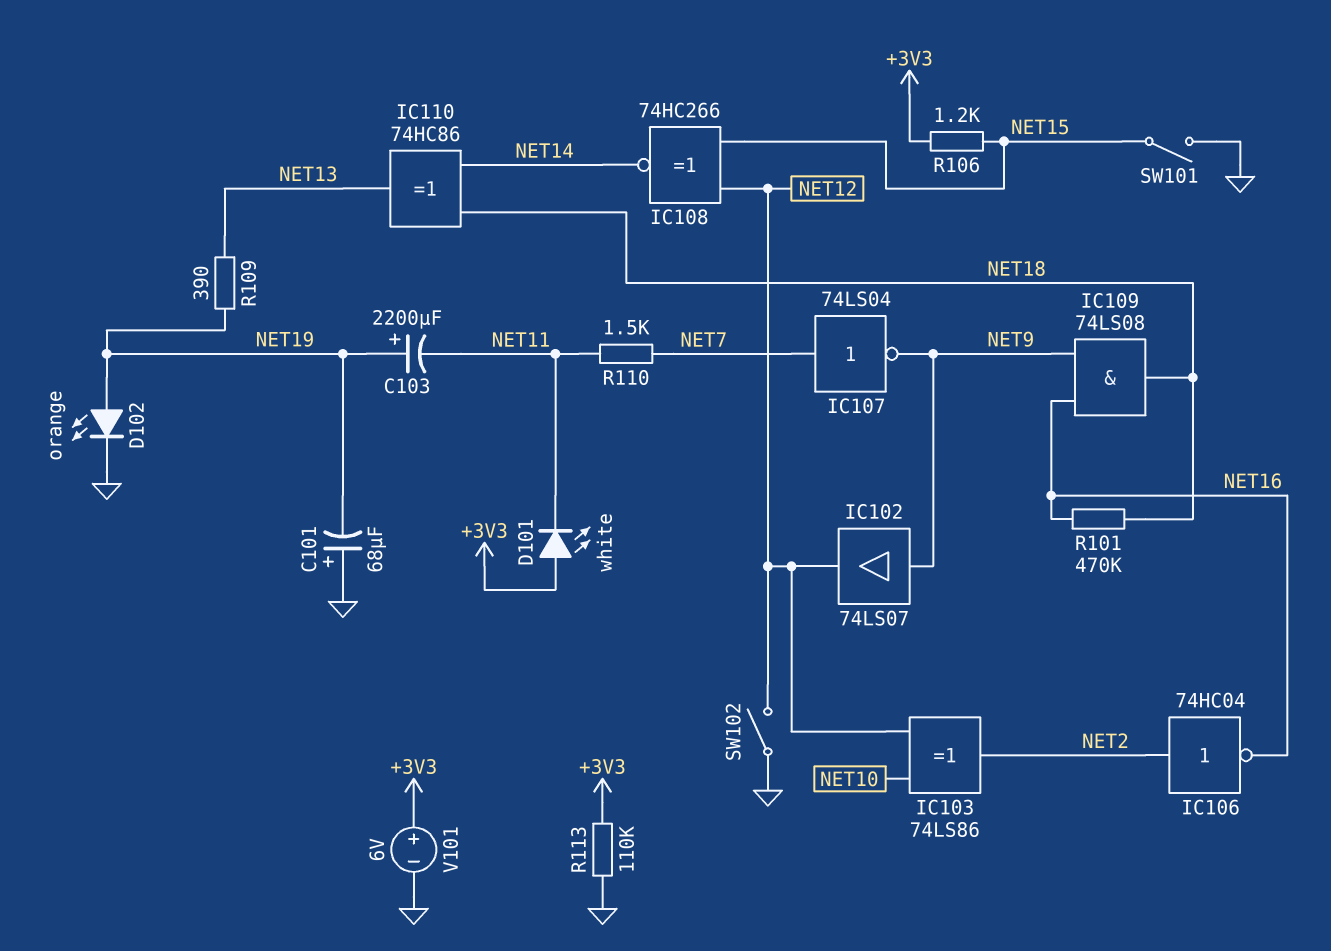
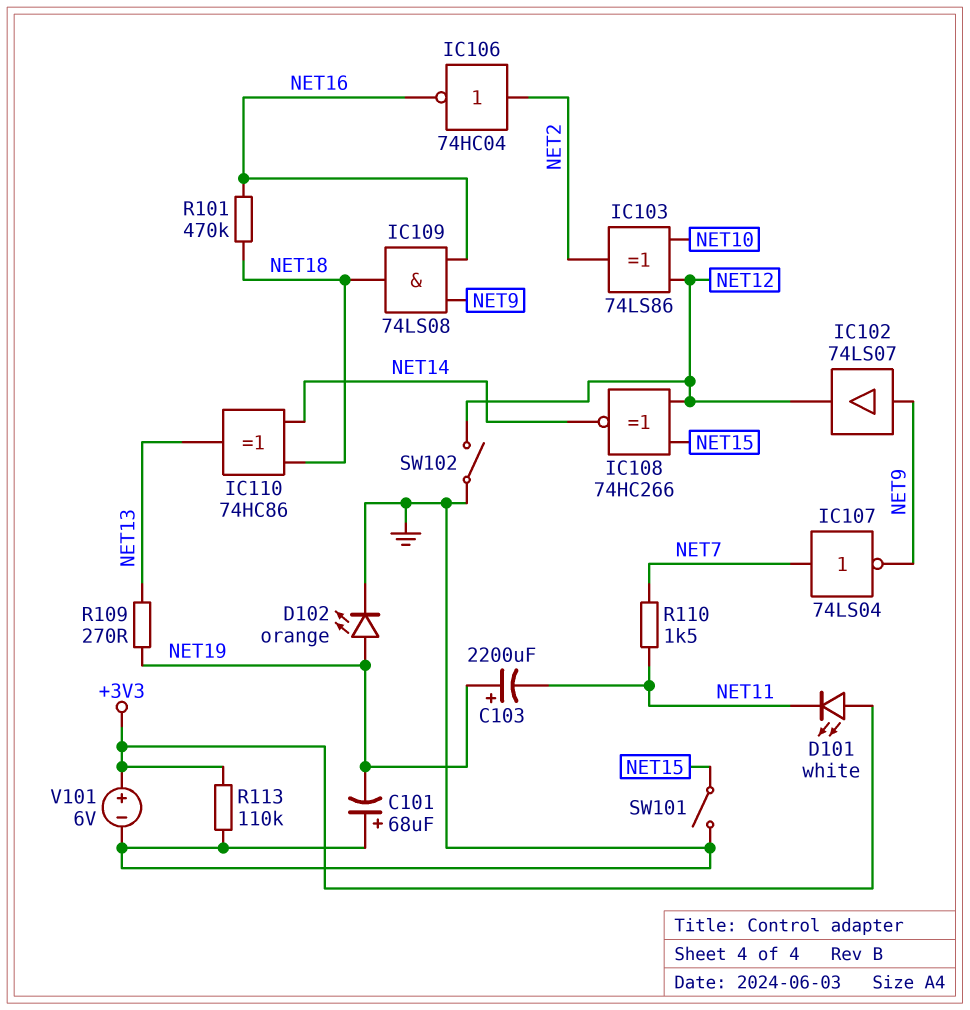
R106: 1.2k (+3V3, NET15) -> none
R109: 390 (NET13, NET19) -> 270 (NET13, NET19)

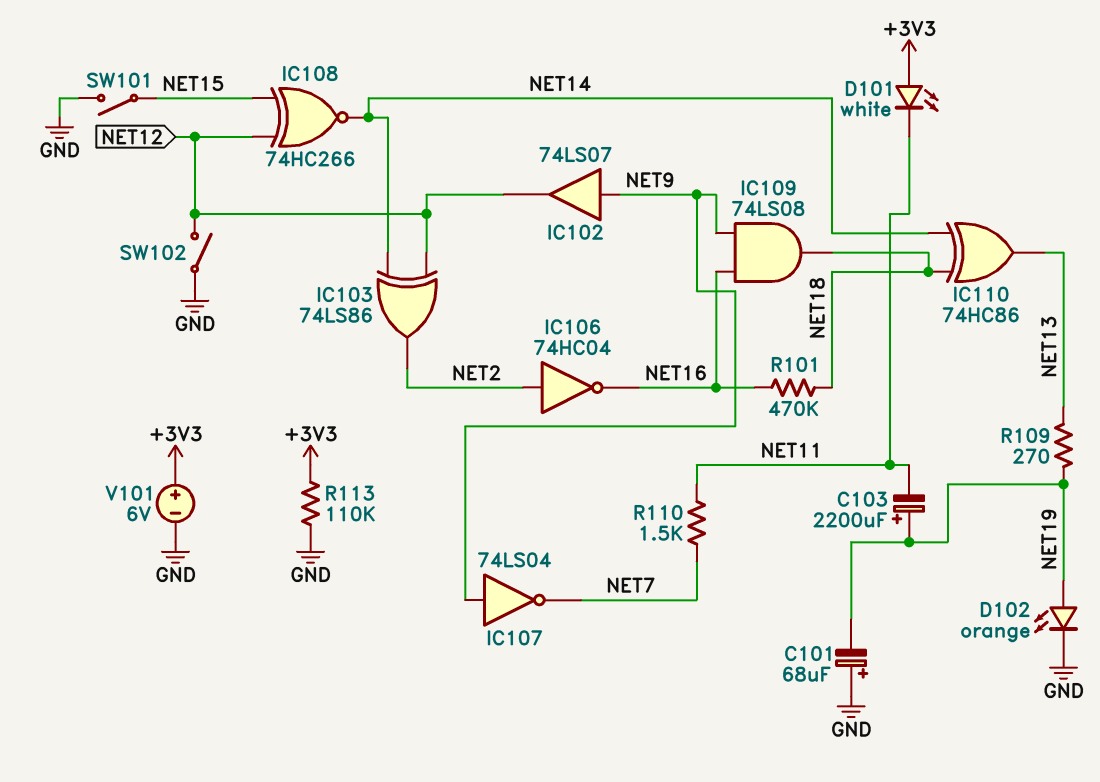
IC103: XOR 74LS86 (in NET10, in NET12, out NET2) -> XOR 74LS86 (in NET12, in NET14, out NET2)
IC107: NOT 74LS04 (in NET7, out NET9) -> NOT 74LS04 (in NET9, out NET7)

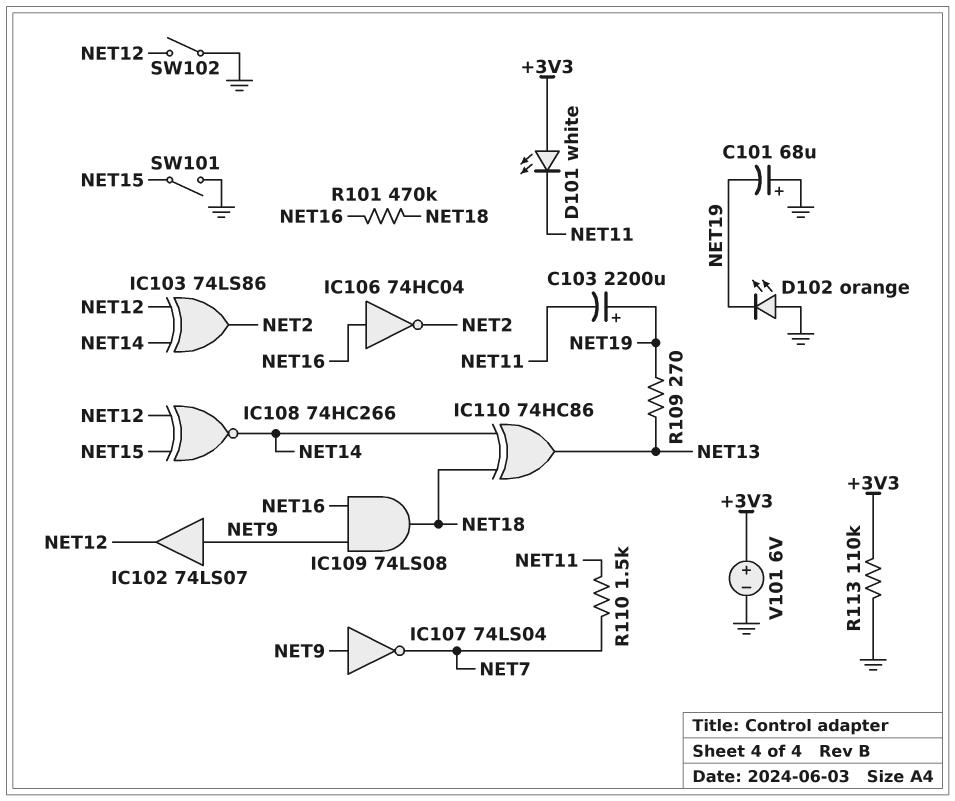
D102: LED orange (A NET19, K GND) -> LED orange (A GND, K NET19)
IC106: NOT 74HC04 (in NET2, out NET16) -> NOT 74HC04 (in NET16, out NET2)

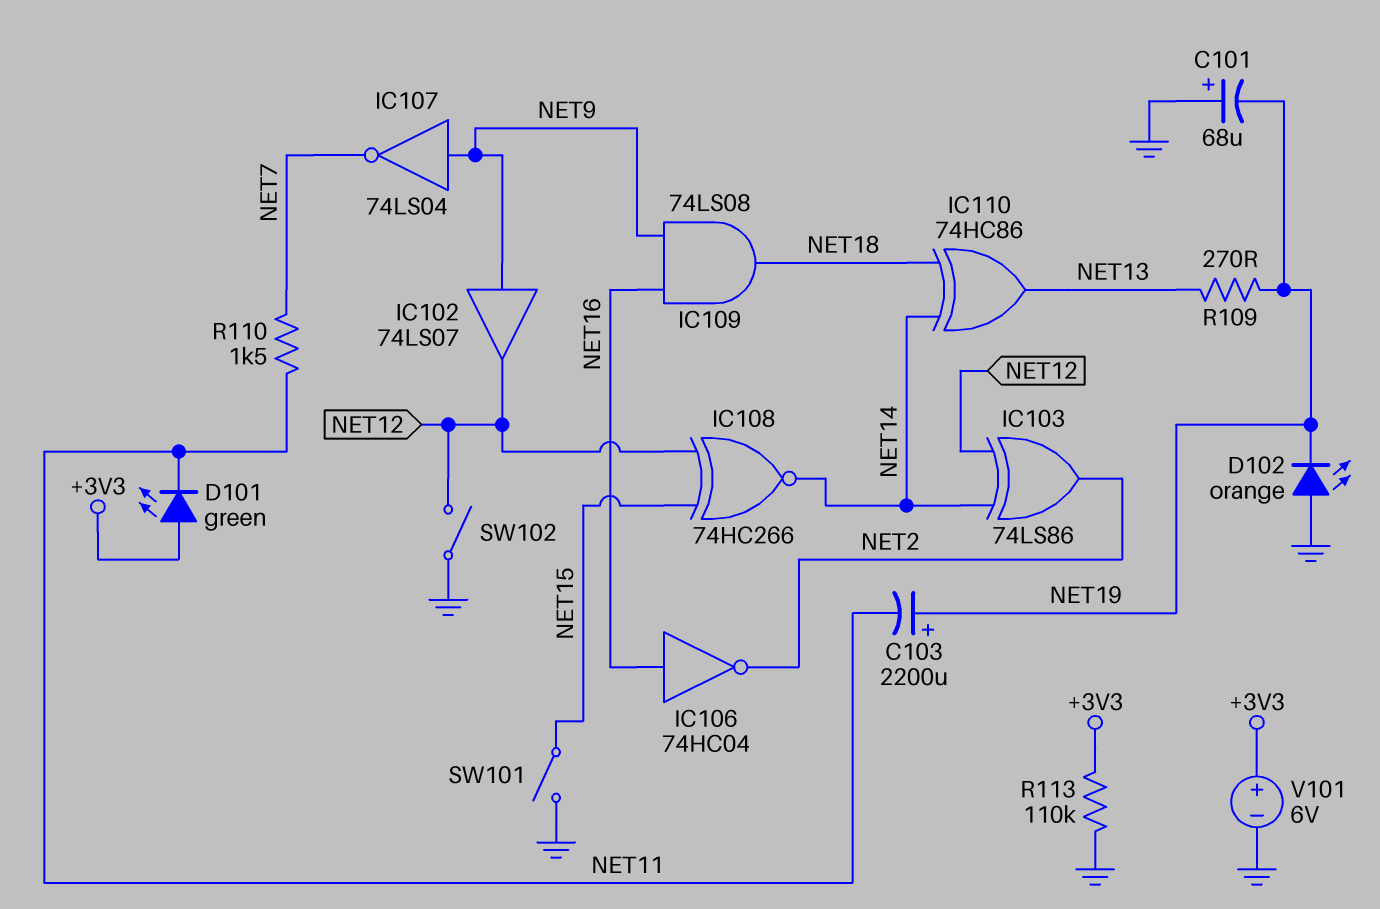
D101: LED white (A +3V3, K NET11) -> LED green (A +3V3, K NET11)
R101: 470k (NET16, NET18) -> none

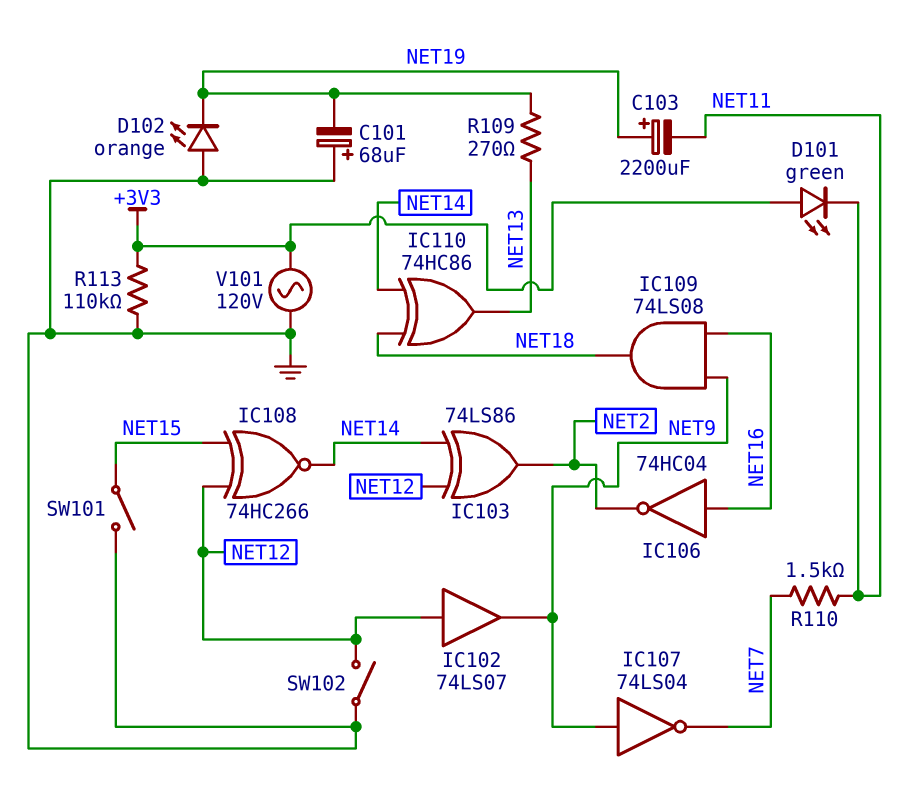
IC102: buffer 74LS07 (in NET9, out NET12) -> buffer 74LS07 (in NET12, out NET9)
V101: 6V (plus +3V3, minus GND) -> AC 120V (+3V3, GND)

